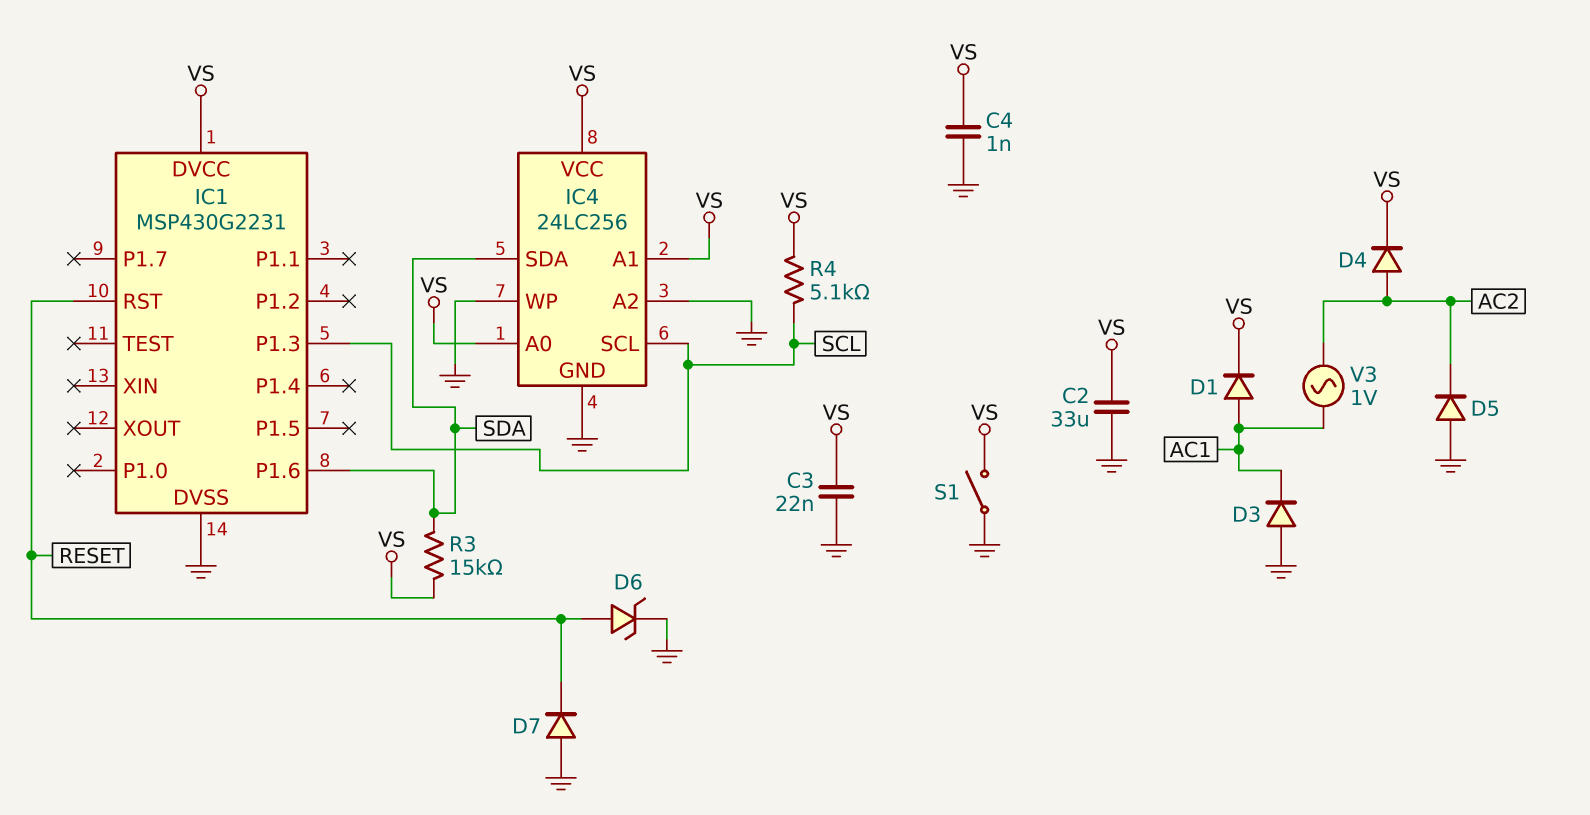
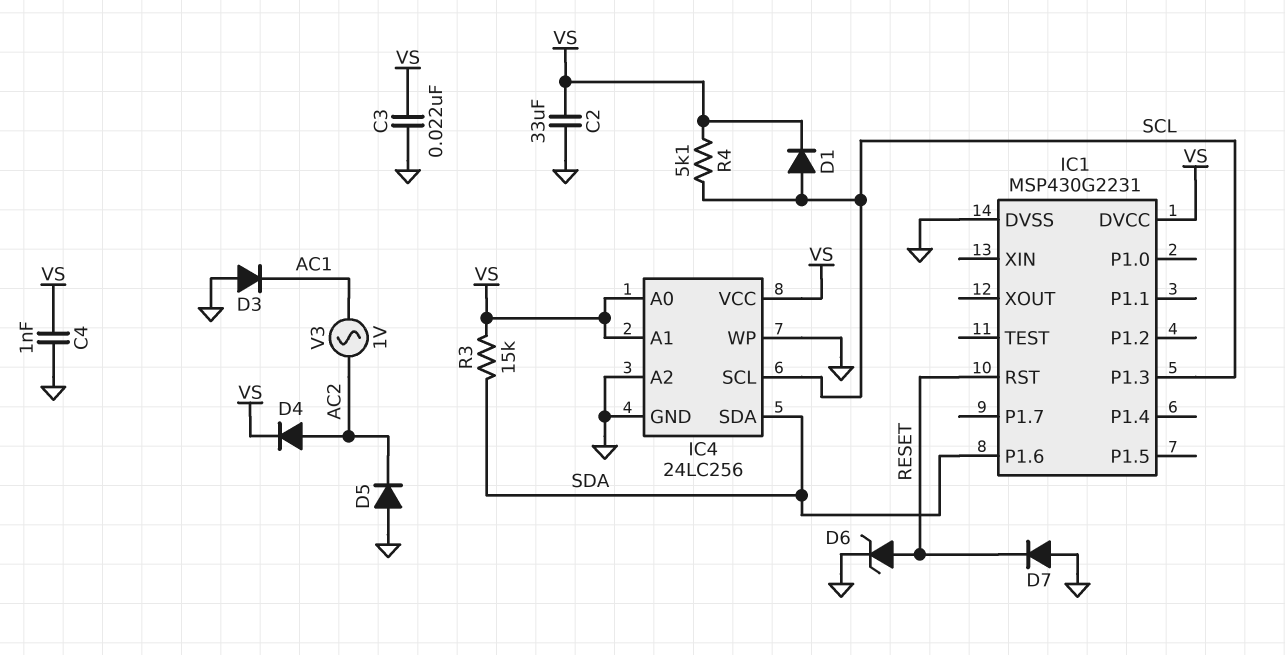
D1: diode (A AC1, K VS) -> diode (A SCL, K VS)
S1: switch (GND, VS) -> none

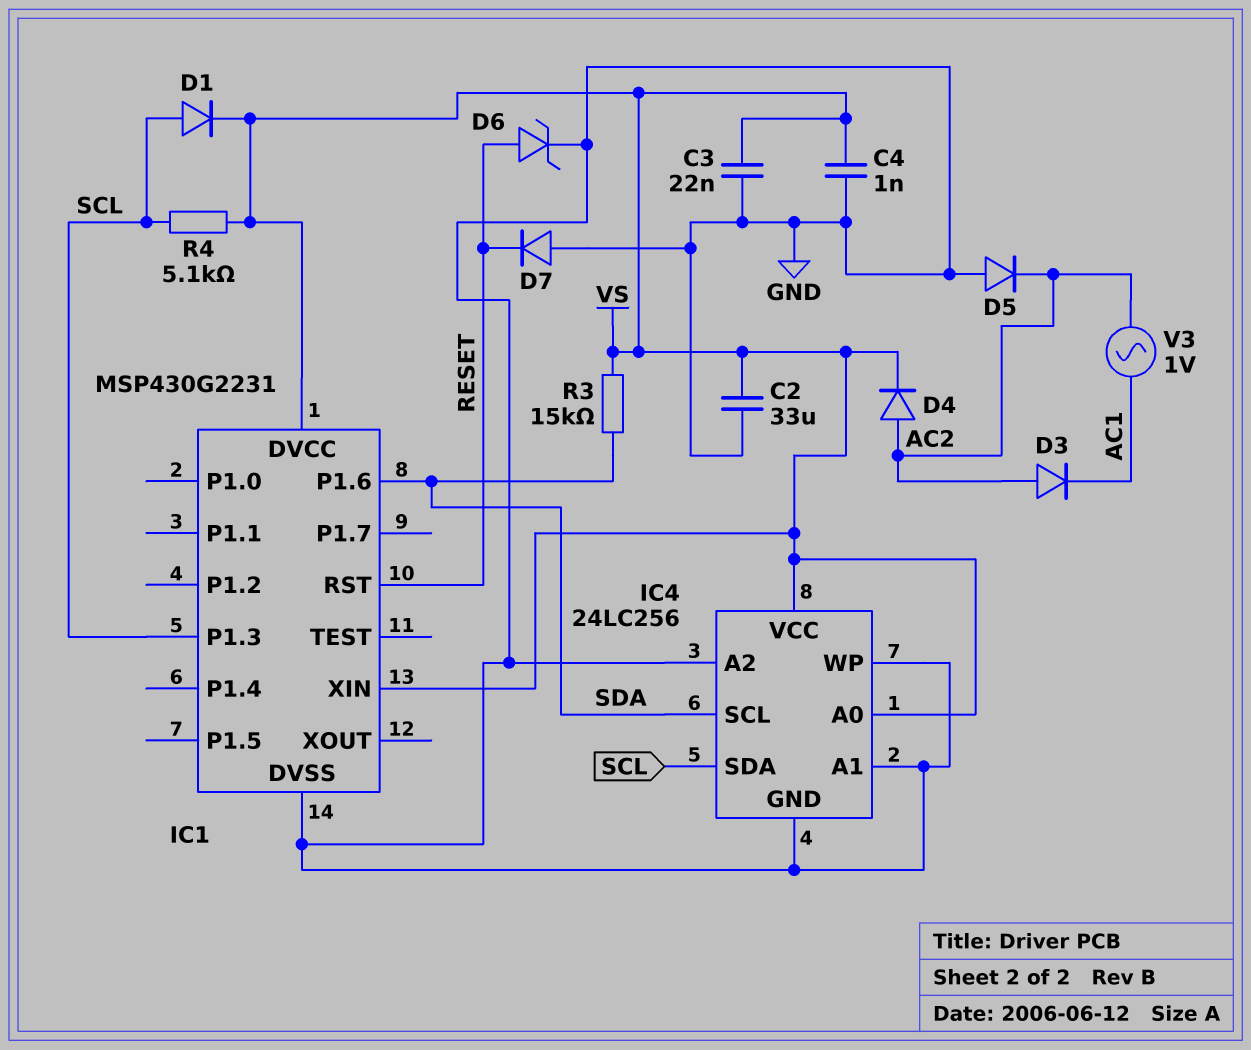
D3: diode (A GND, K AC1) -> diode (A AC2, K AC1)
IC1 pin XIN: none -> VS
IC4 pin A1: VS -> GND
IC4 pin SCL: SCL -> SDA
IC4 pin SDA: SDA -> SCL

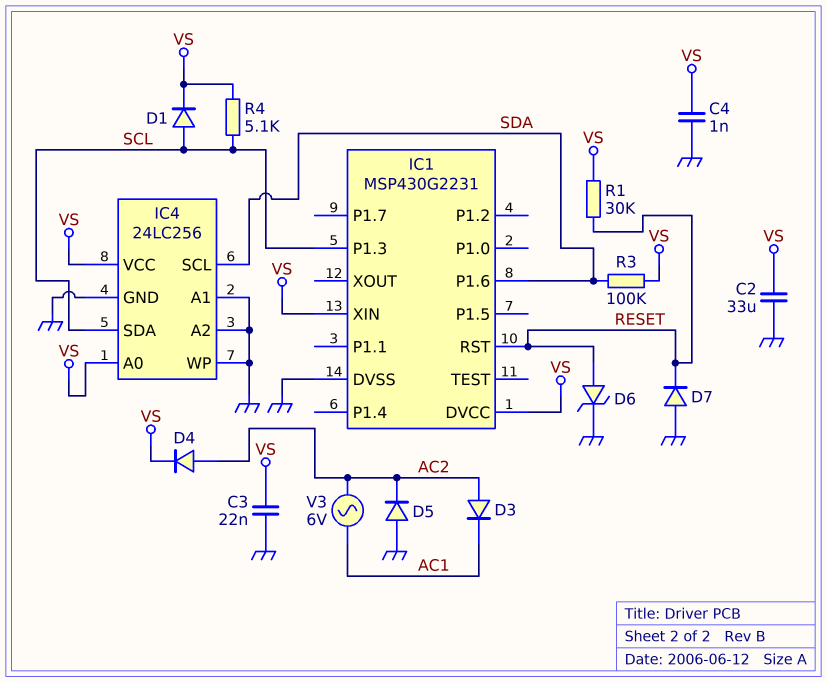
R1: none -> 30k (RESET, VS)
R3: 15k (SDA, VS) -> 100k (SDA, VS)
V3: AC 1V (AC1, AC2) -> AC 6V (AC1, AC2)

